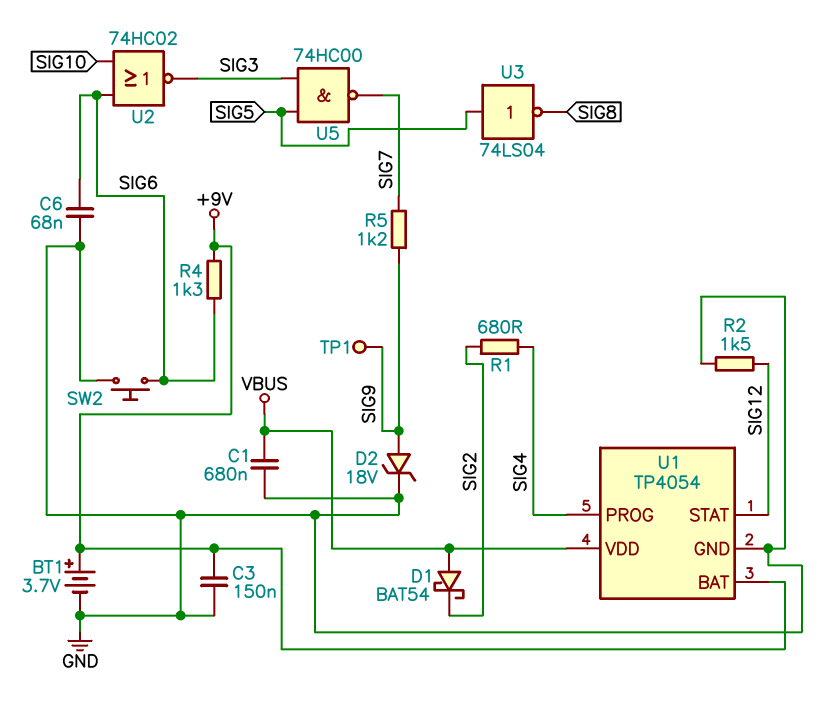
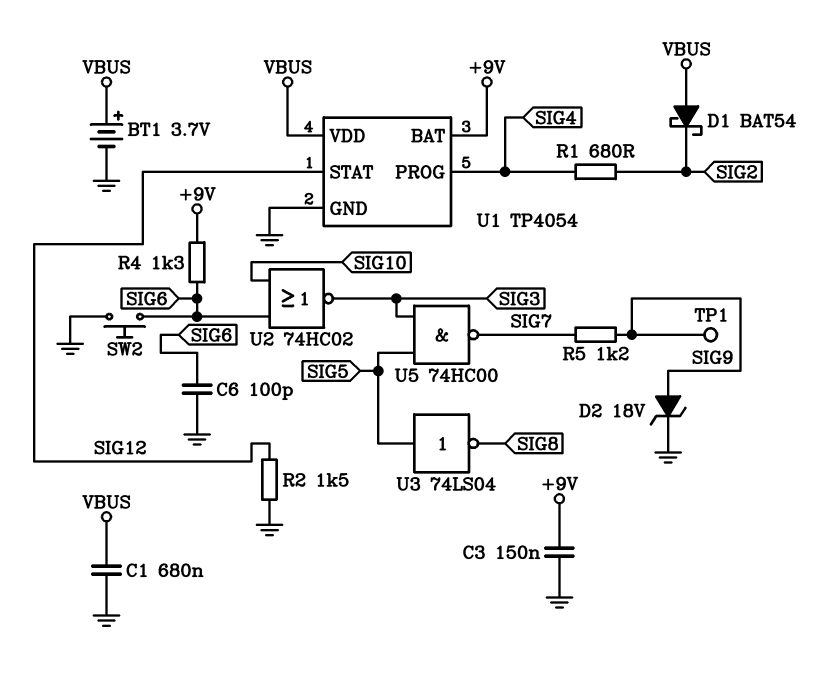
BT1: 3.7V (plus +9V, minus GND) -> 3.7V (plus VBUS, minus GND)
C6: 68nF (GND, SIG6) -> 100pF (GND, SIG6)

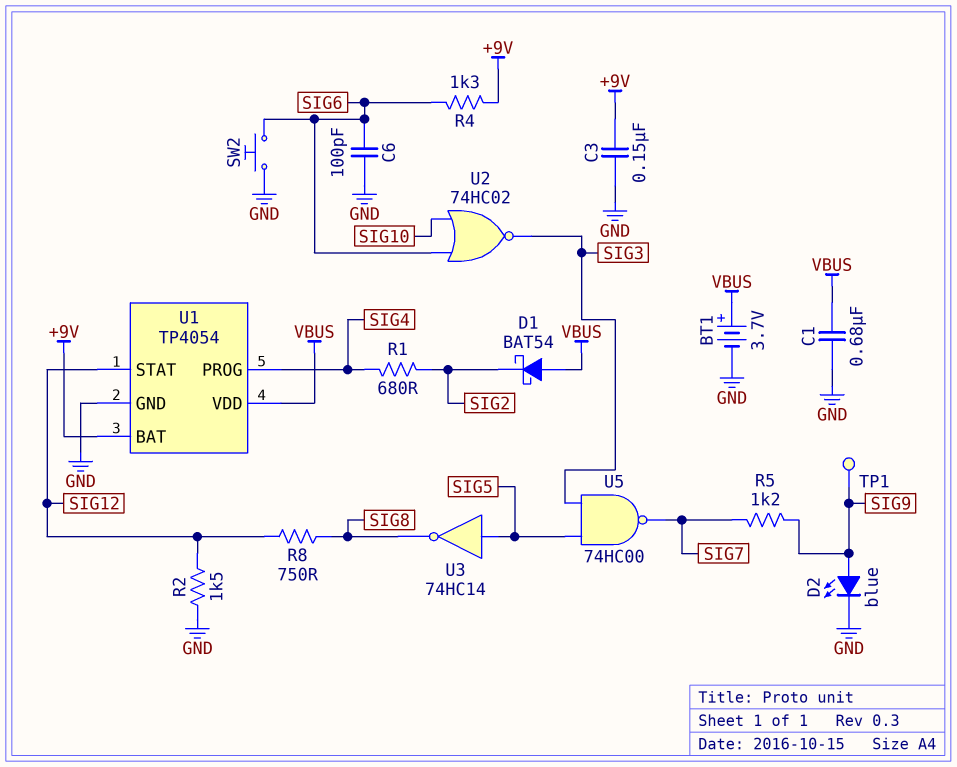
D2: zener 18V (A SIG9, K GND) -> LED blue (A SIG9, K GND)
R8: none -> 750 (SIG8, SIG12)
U3: NOT 74LS04 (in SIG5, out SIG8) -> NOT 74HC14 (in SIG5, out SIG8)

